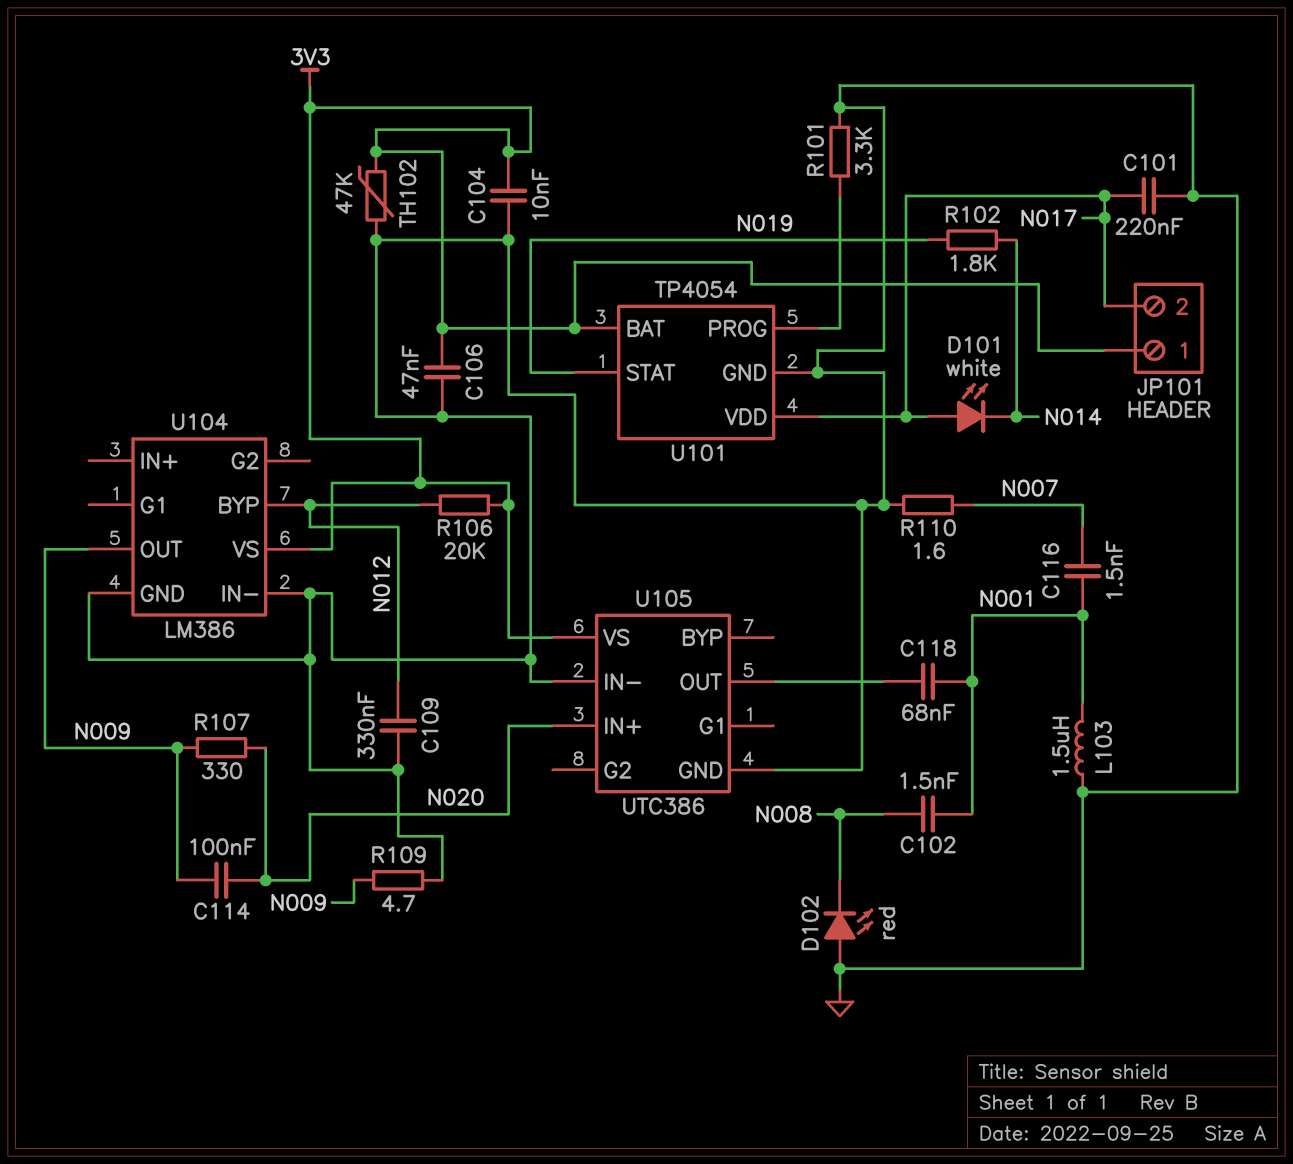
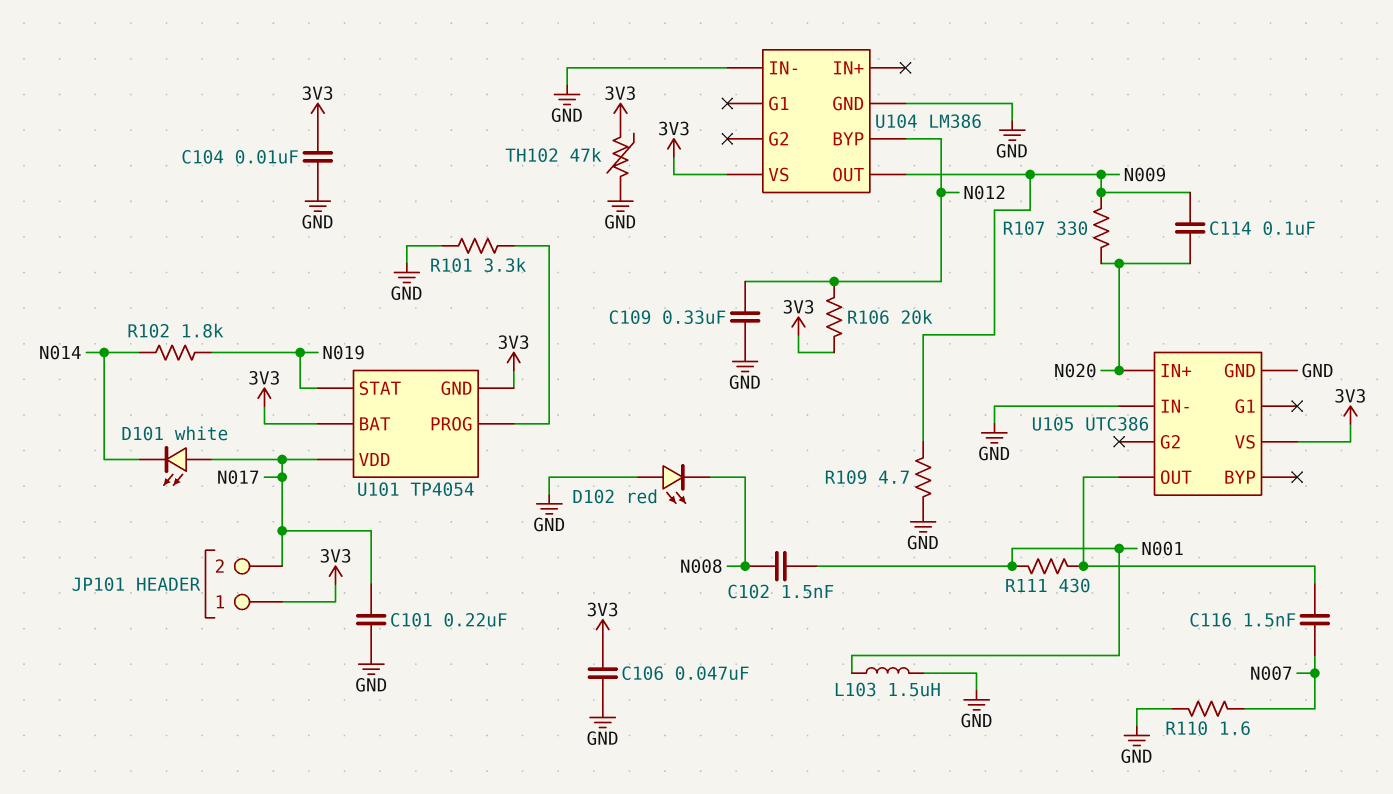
C116: 1.5nF (N001, N007) -> 1.5nF (N007, U105/OUT)
C118: 68nF (N001, U105/OUT) -> none
R111: none -> 430 (N001, U105/OUT)
U101 pin GND: GND -> 3V3

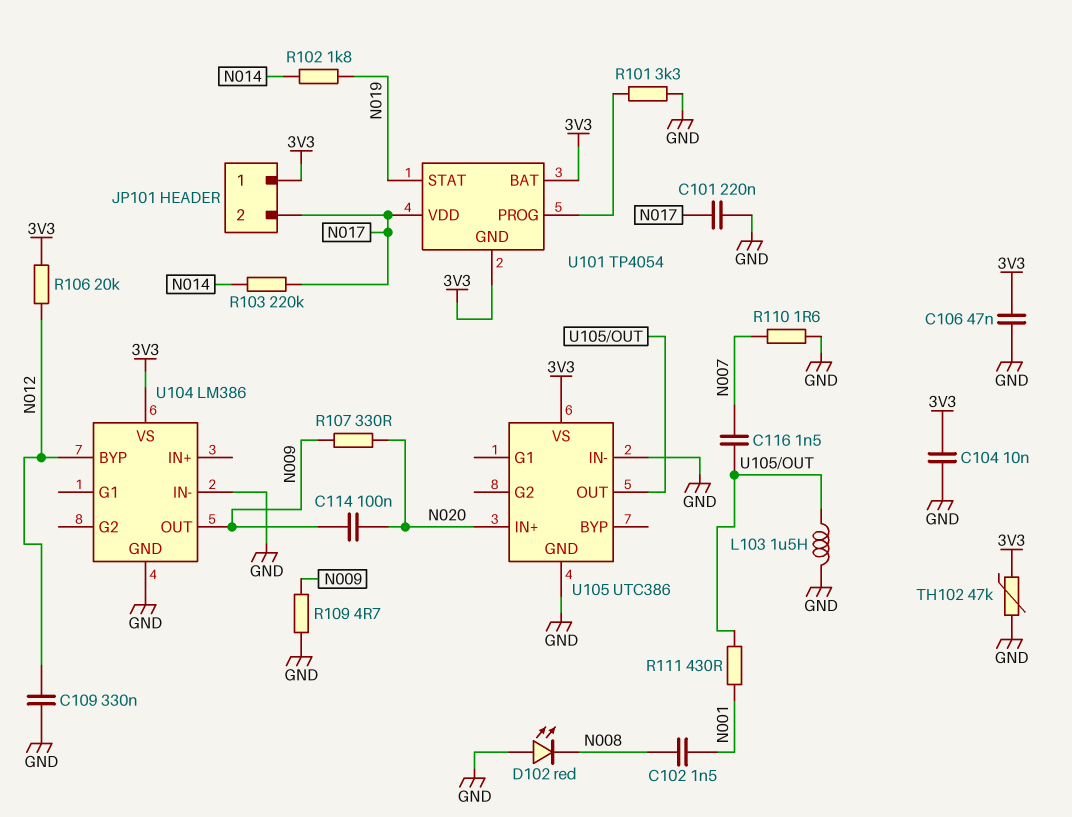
D101: LED white (A N017, K N014) -> none
L103: 1.5uH (GND, N001) -> 1.5uH (GND, U105/OUT)
R103: none -> 220k (N014, N017)

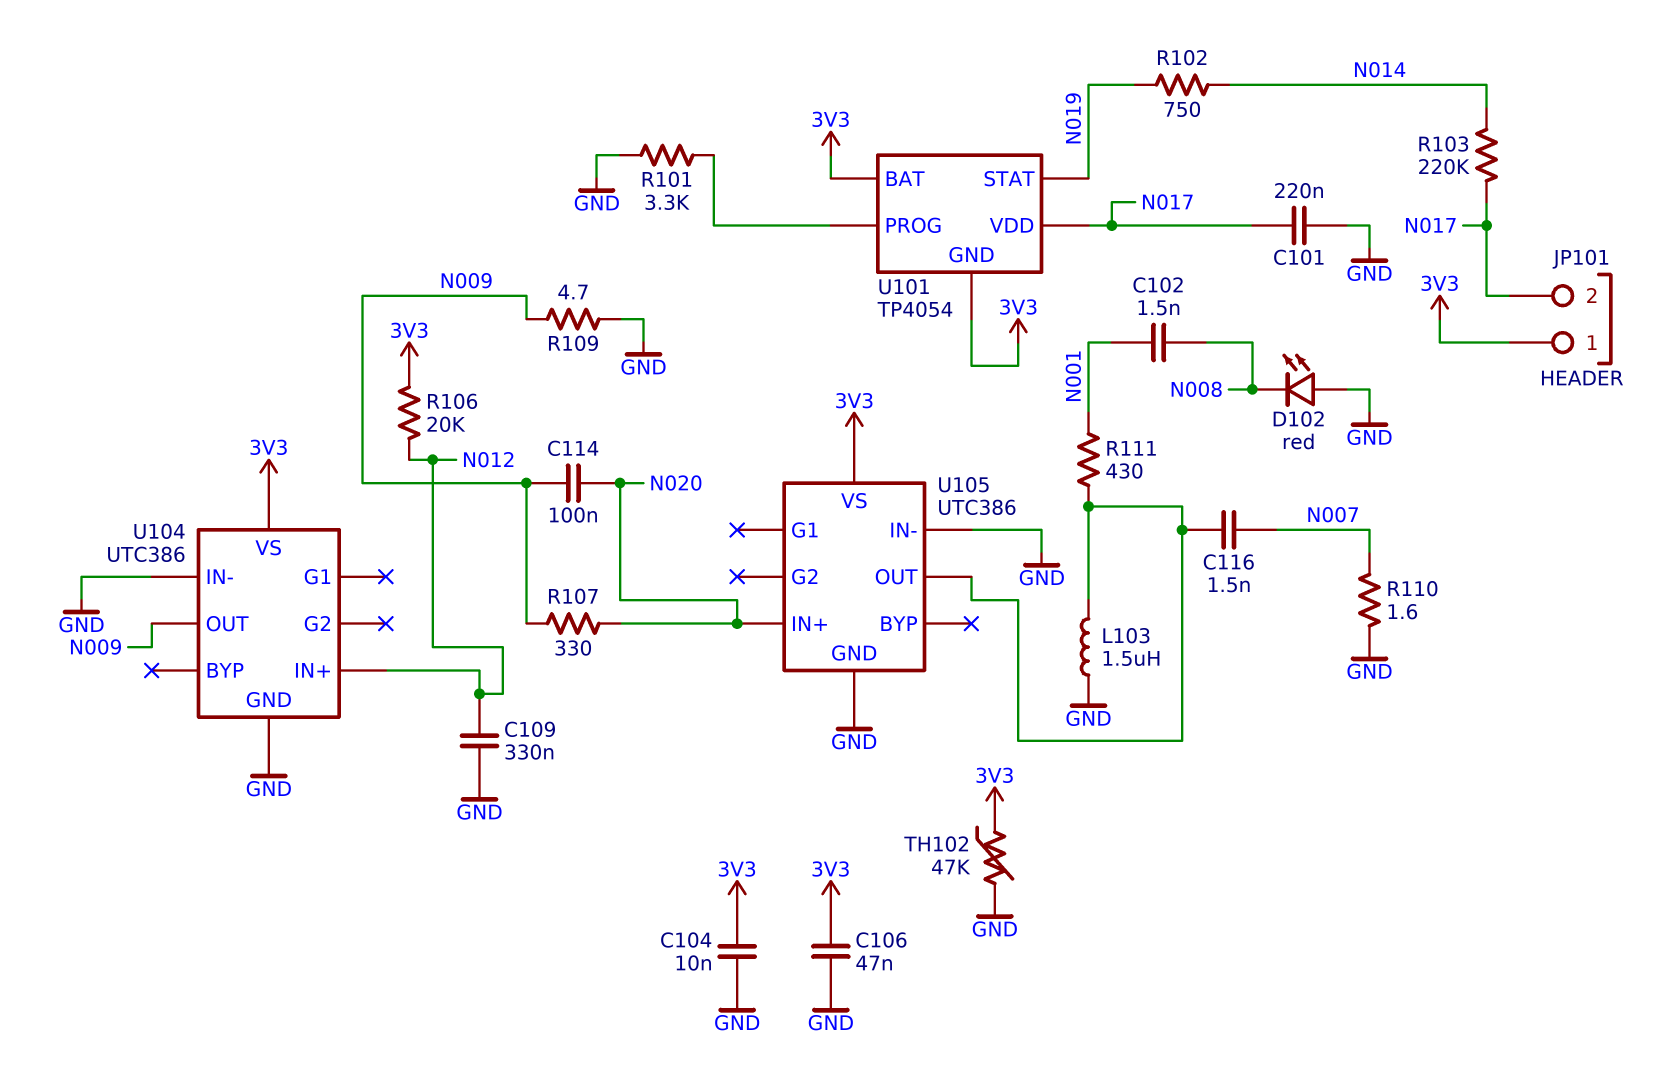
R102: 1.8k (N014, N019) -> 750 (N014, N019)
U104: LM386 -> UTC386
U104 pin BYP: N012 -> none
U104 pin IN+: none -> N012

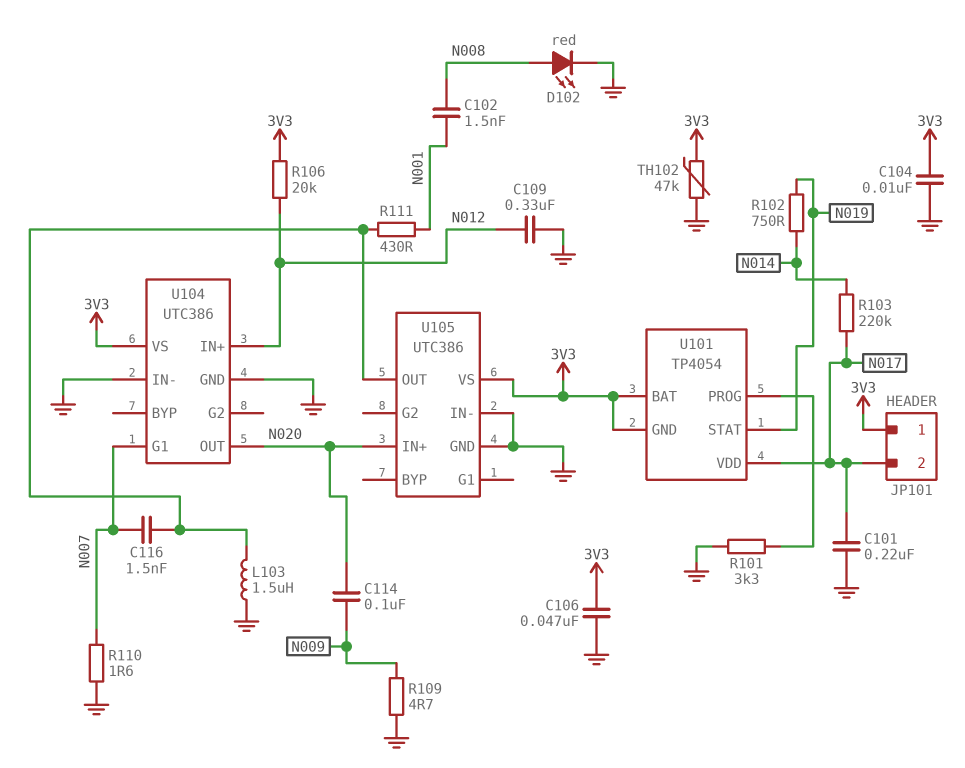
D102: LED red (A GND, K N008) -> LED red (A N008, K GND)
R107: 330 (N009, N020) -> none
U104 pin G1: none -> N007
U104 pin OUT: N009 -> N020

